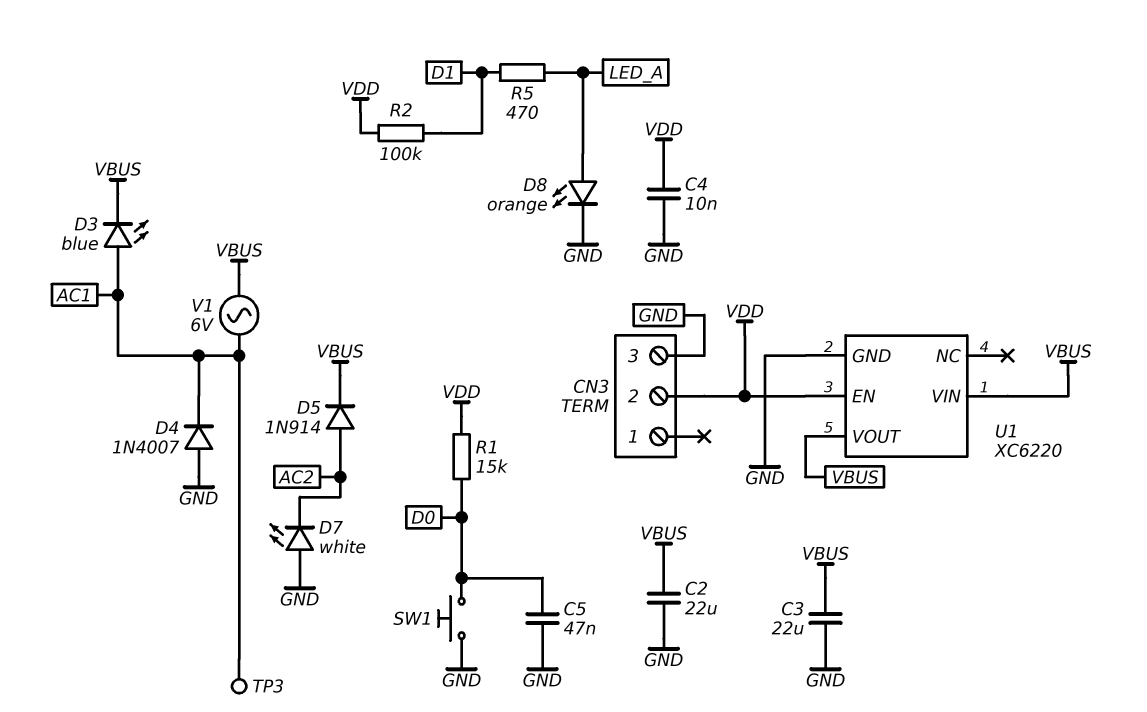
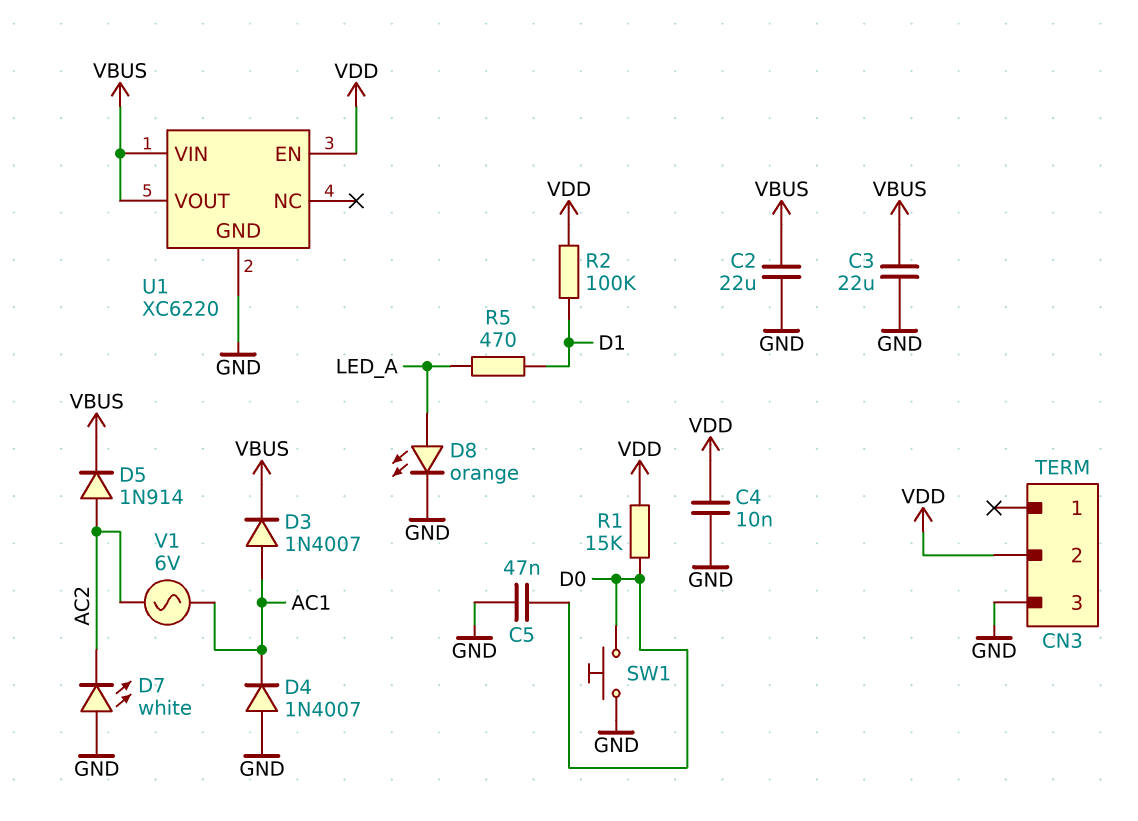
D3: LED blue (A AC1, K VBUS) -> diode 1N4007 (A AC1, K VBUS)
TP3: test point (AC1) -> none
V1: AC 6V (AC1, VBUS) -> AC 6V (AC1, AC2)

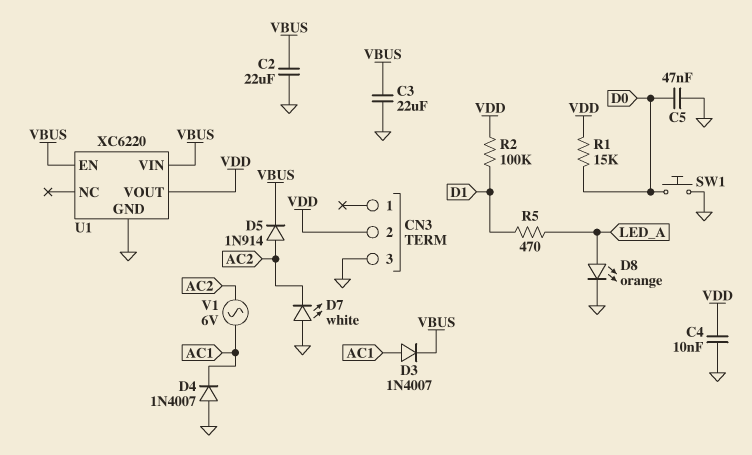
U1 pin EN: VDD -> VBUS
U1 pin VOUT: VBUS -> VDD

